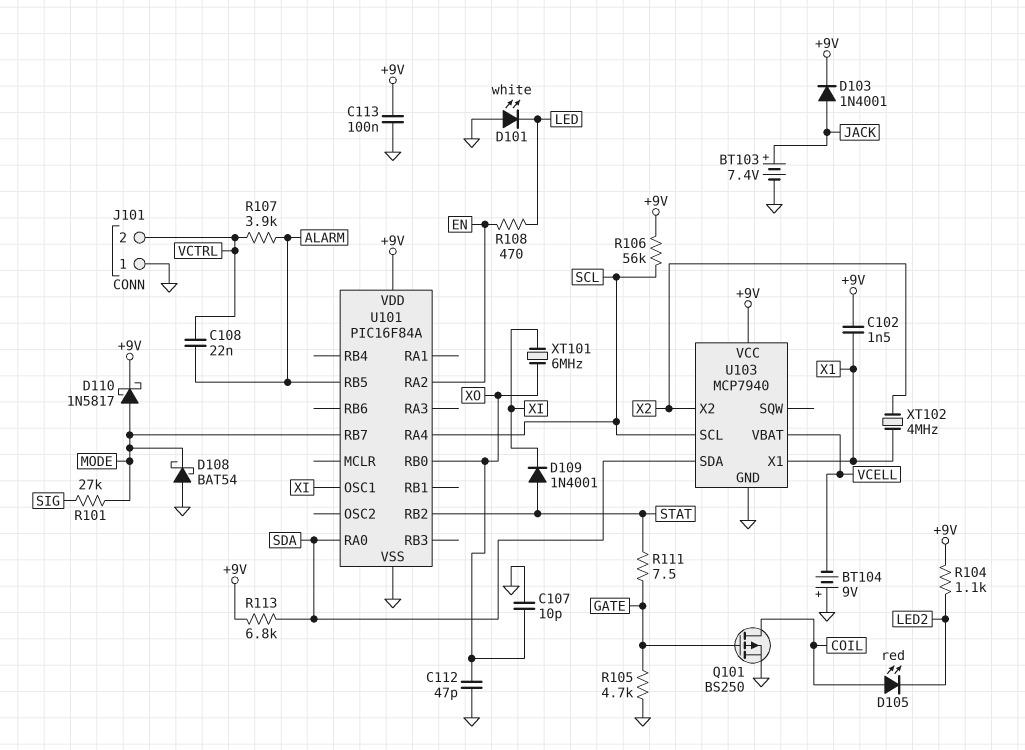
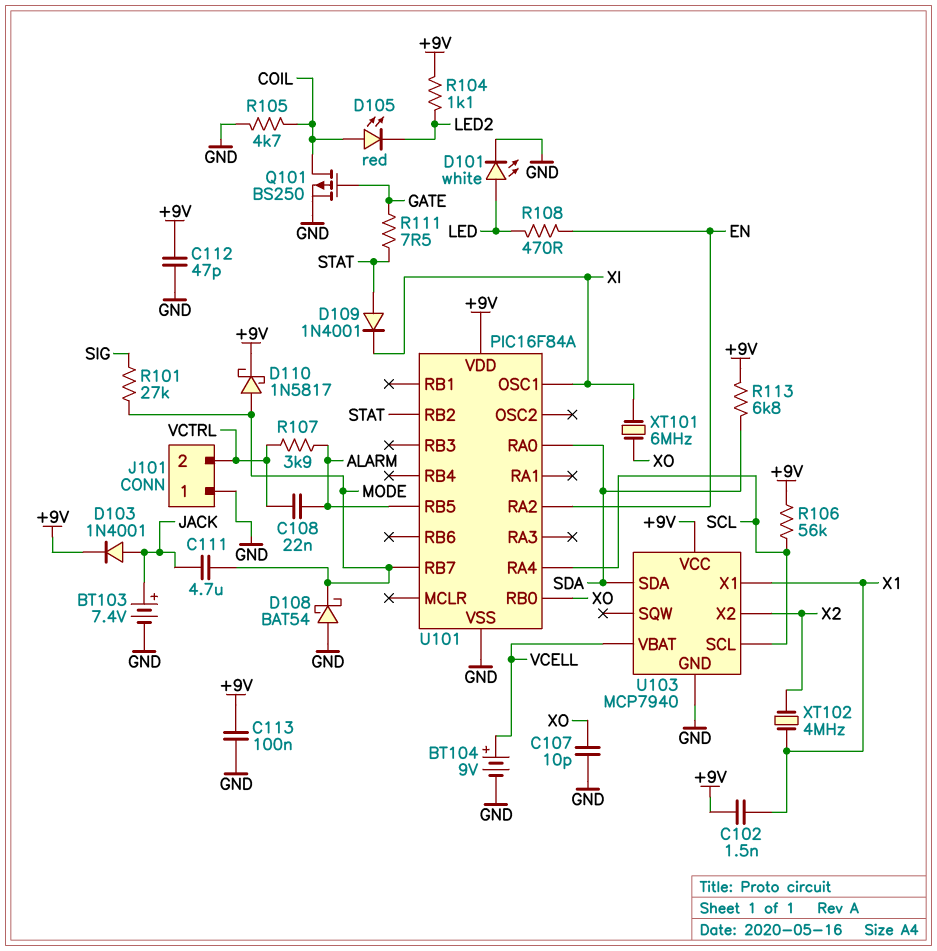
BT104: 9V (plus GND, minus VCELL) -> 9V (plus VCELL, minus GND)
C111: none -> 4.7uF (JACK, MODE)
C112: 47pF (GND, XO) -> 47pF (+9V, GND)
D101: LED white (A GND, K LED) -> LED white (A LED, K GND)
R105: 4.7k (GATE, GND) -> 4.7k (COIL, GND)

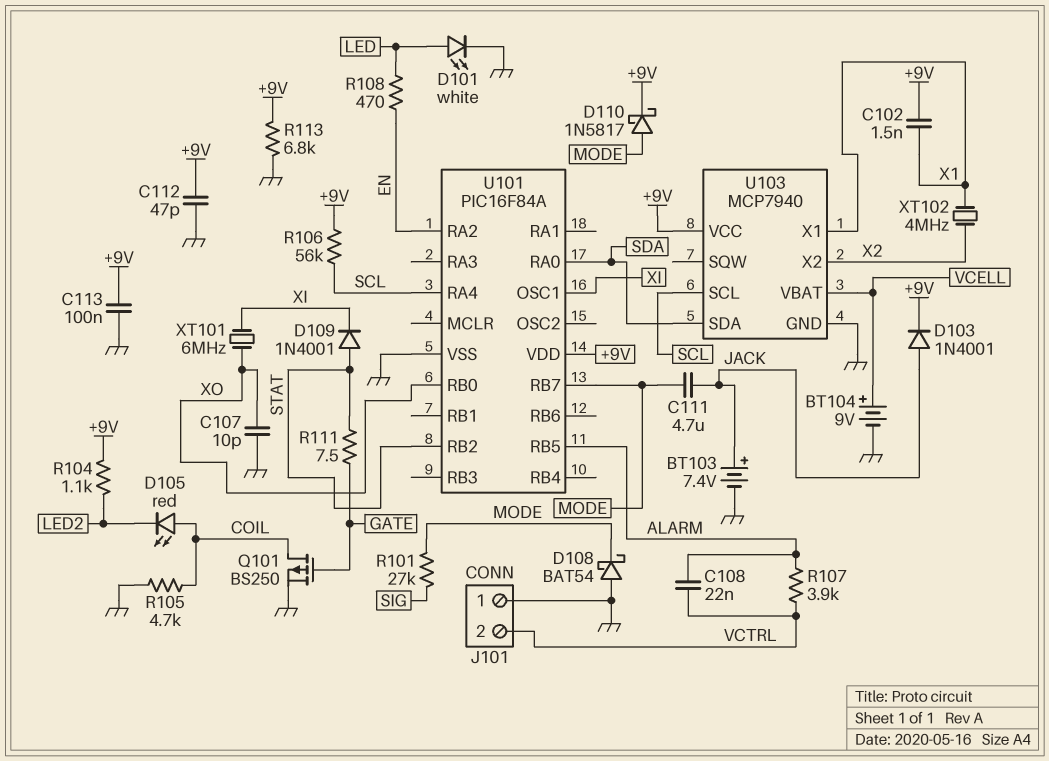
R113: 6.8k (+9V, SDA) -> 6.8k (+9V, GND)

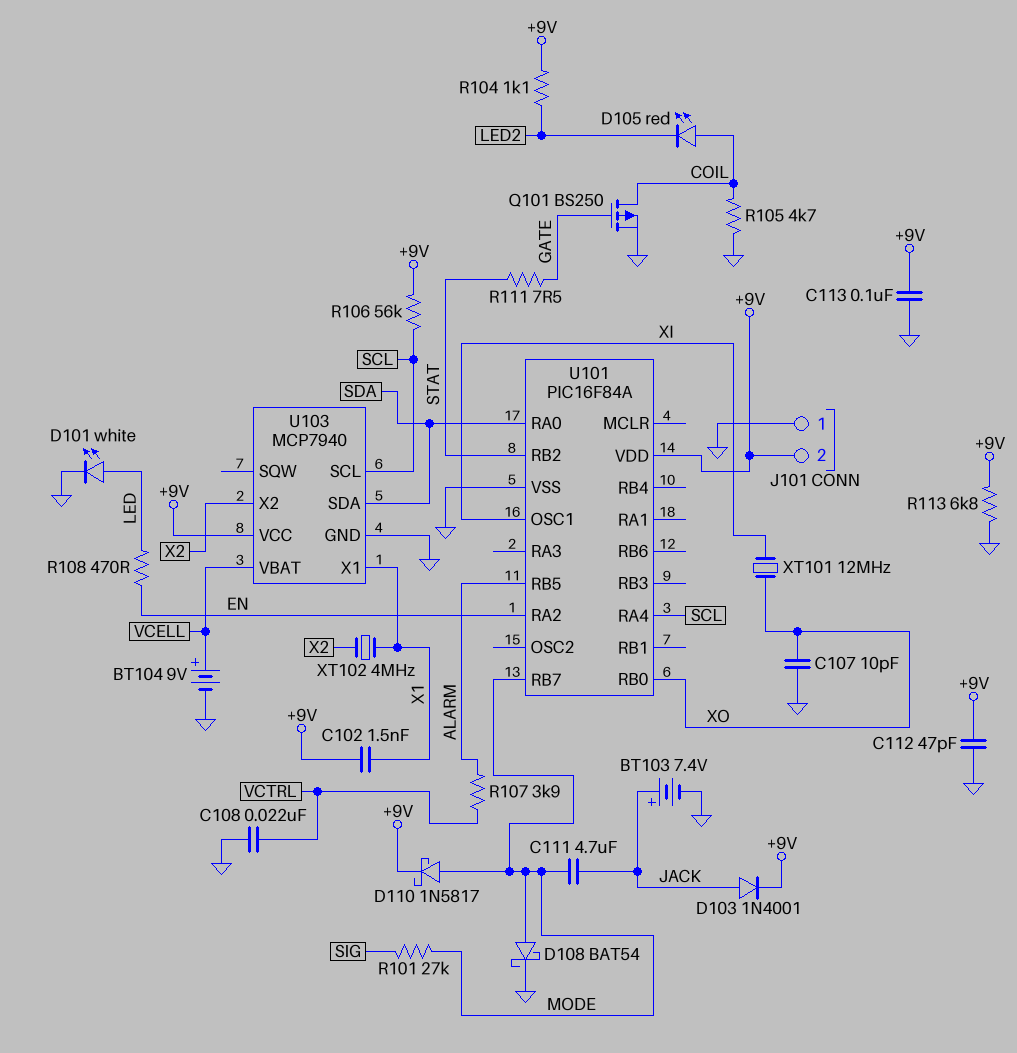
C108: 22nF (ALARM, VCTRL) -> 22nF (GND, VCTRL)
D108: schottky BAT54 (A GND, K MODE) -> schottky BAT54 (A MODE, K GND)
D109: diode 1N4001 (A STAT, K XI) -> none
J101 pin 2: VCTRL -> +9V
XT101: 6MHz (XI, XO) -> 12MHz (XI, XO)

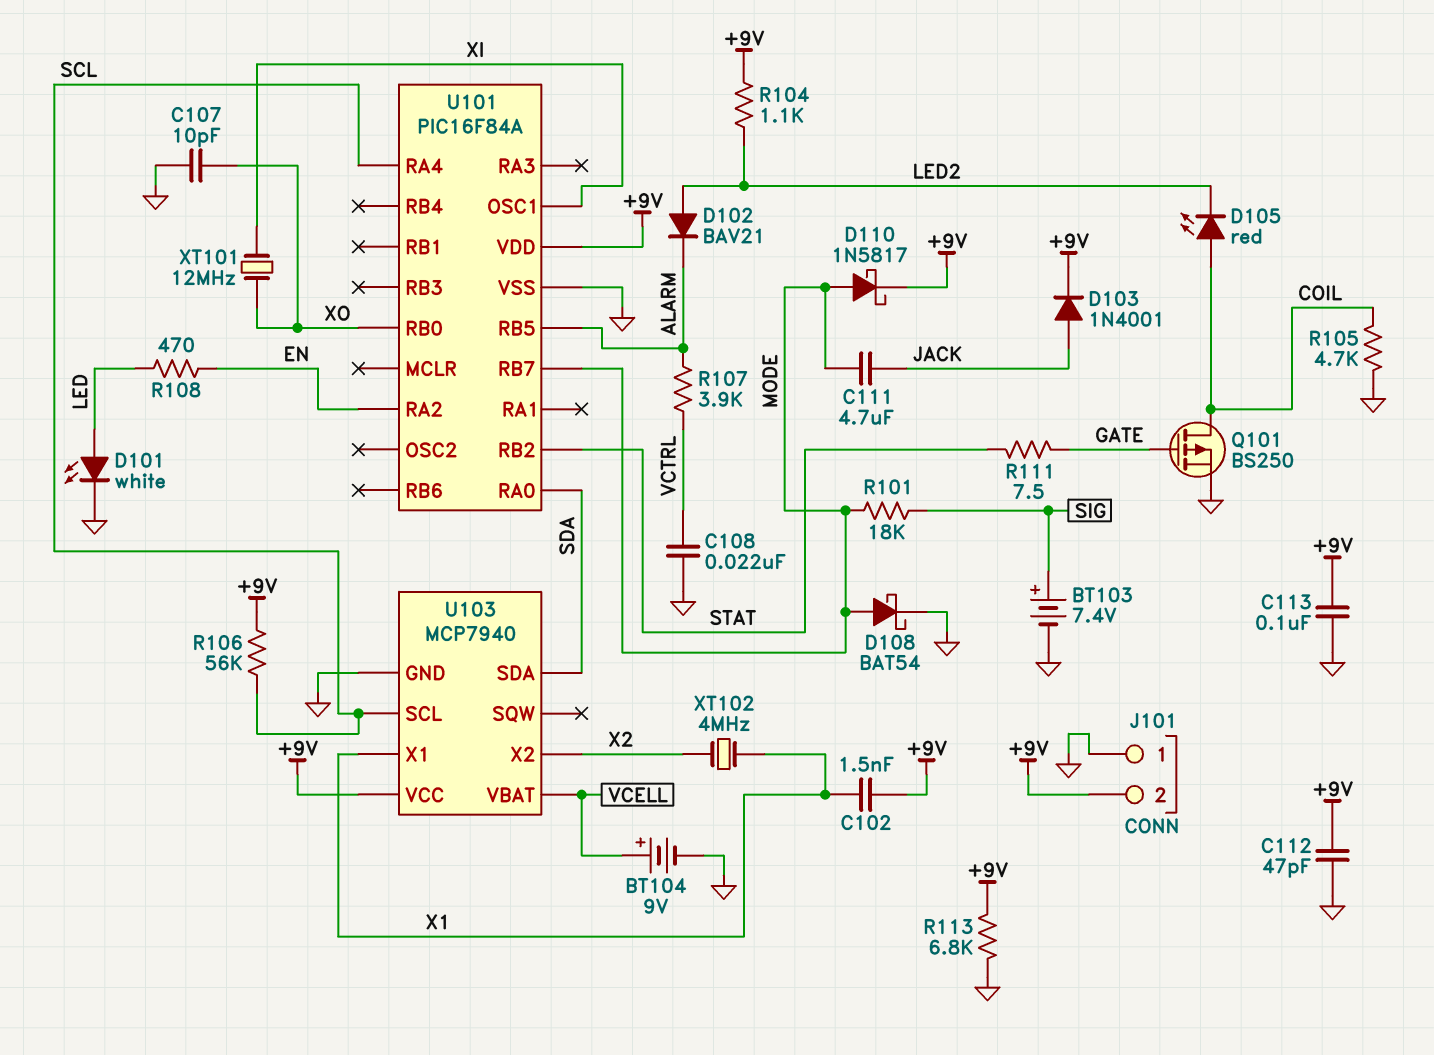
BT103: 7.4V (plus JACK, minus GND) -> 7.4V (plus SIG, minus GND)
D102: none -> diode BAV21 (A LED2, K ALARM)
R101: 27k (MODE, SIG) -> 18k (MODE, SIG)

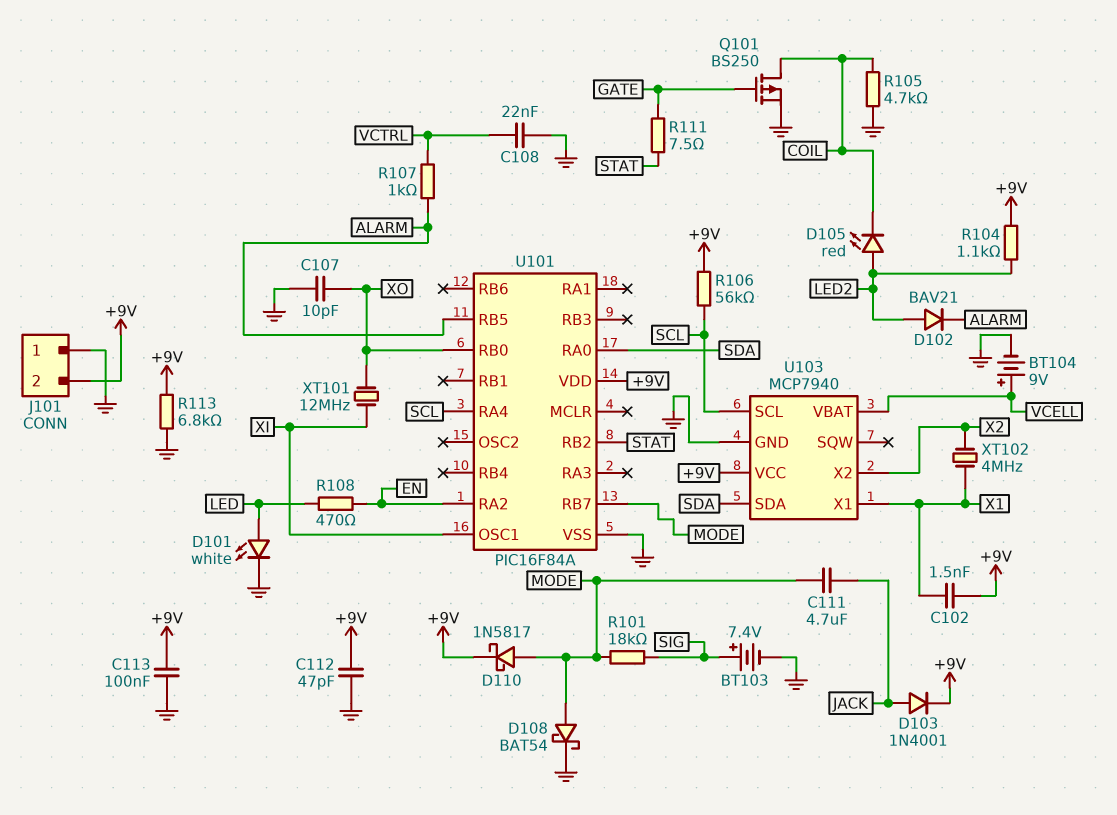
D105: LED red (A COIL, K LED2) -> LED red (A LED2, K COIL)
R107: 3.9k (ALARM, VCTRL) -> 1k (ALARM, VCTRL)

